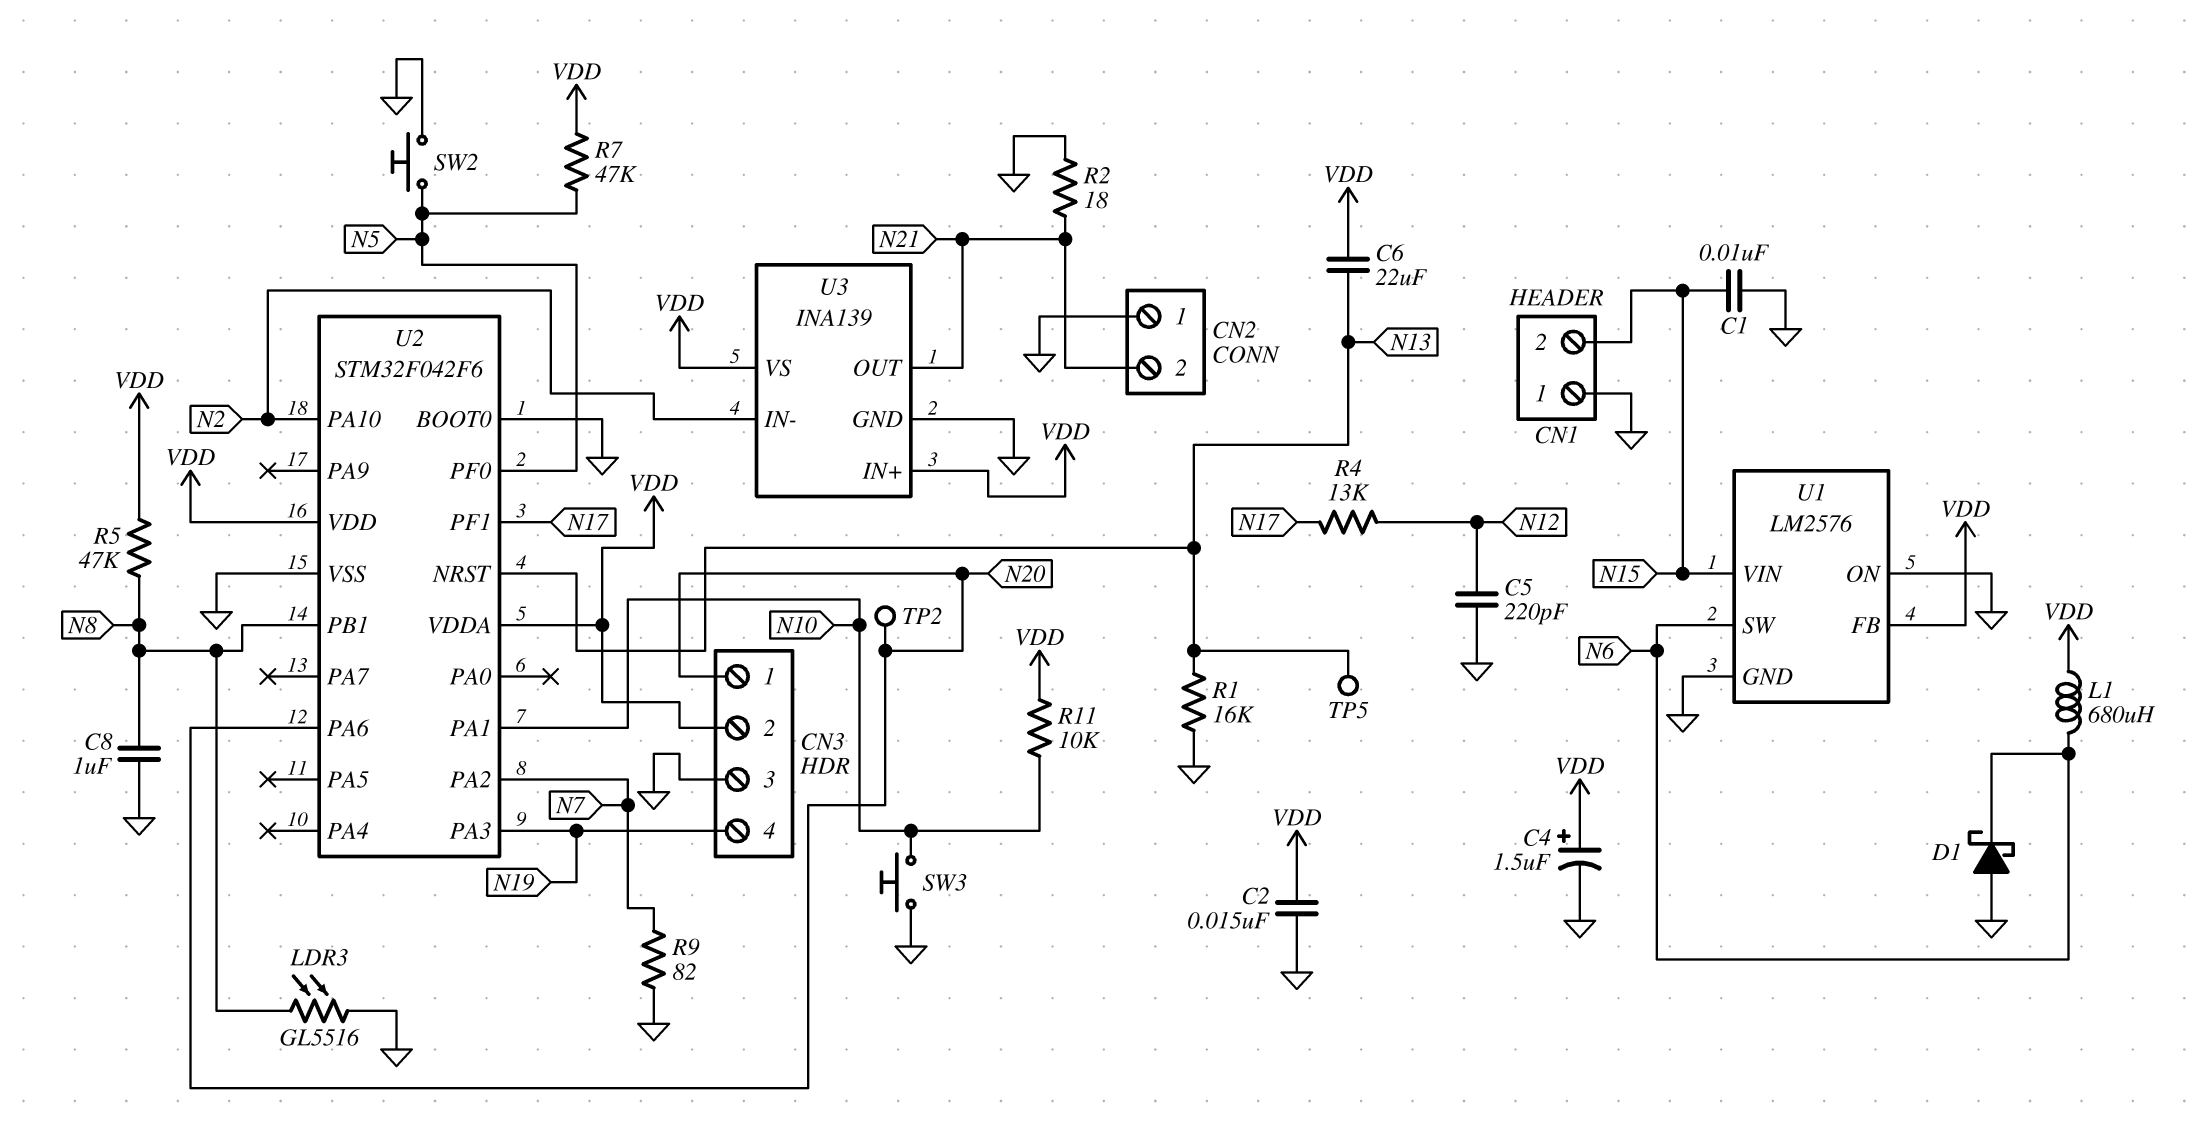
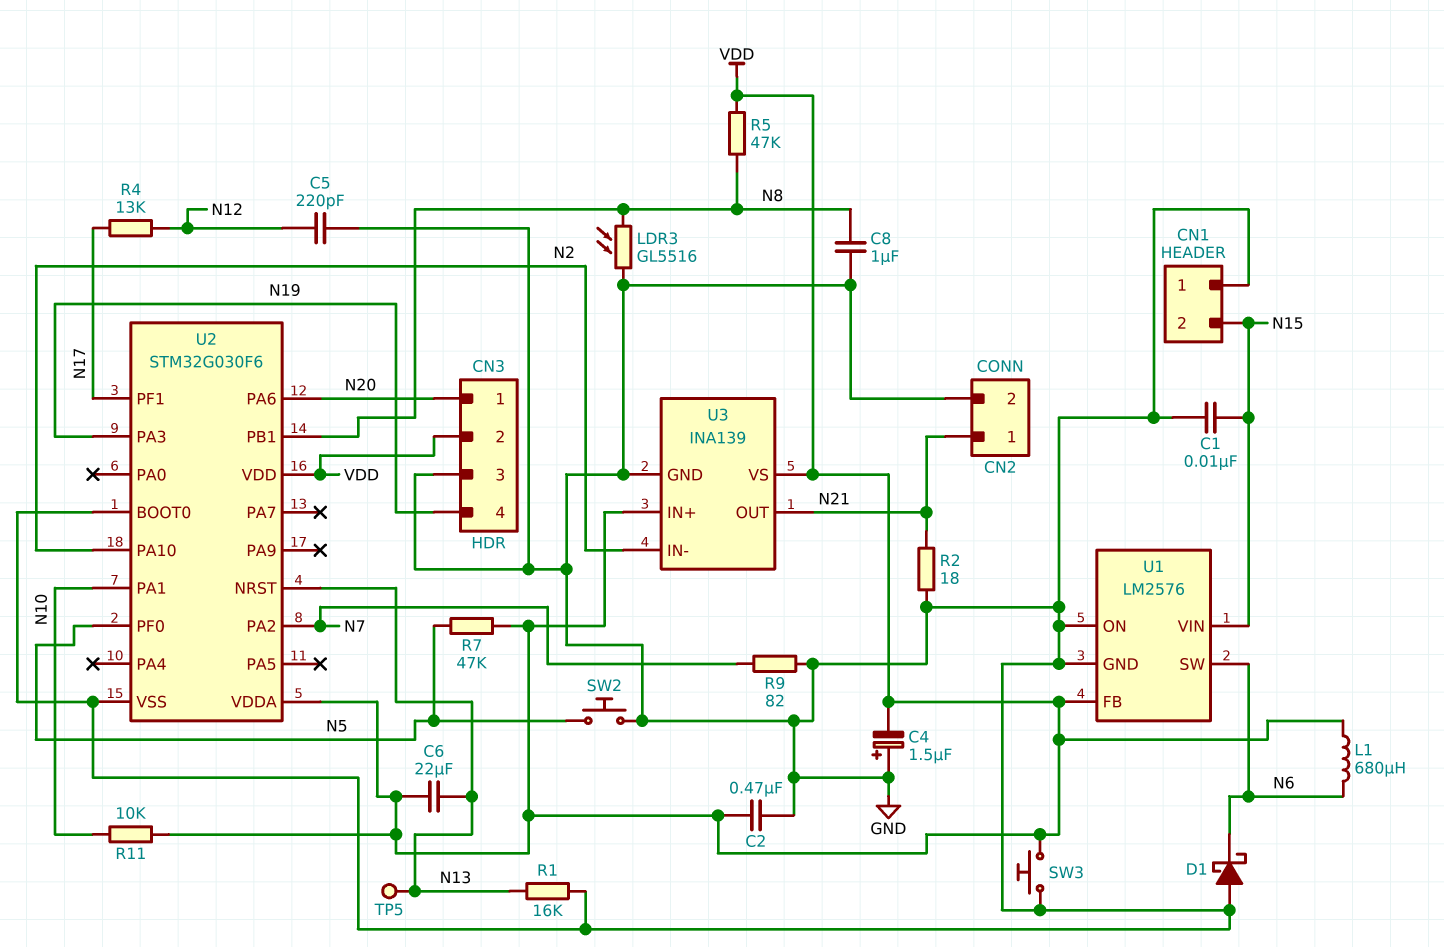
C2: 15nF (GND, VDD) -> 470nF (GND, VDD)
C4: 1.5uF (plus VDD, minus GND) -> 1.5uF (plus GND, minus VDD)
CN2 pin 1: GND -> N21
CN2 pin 2: N21 -> GND
SW3: button (GND, N10) -> button (GND, VDD)
TP2: test point (N20) -> none
U2: STM32F042F6 -> STM32G030F6

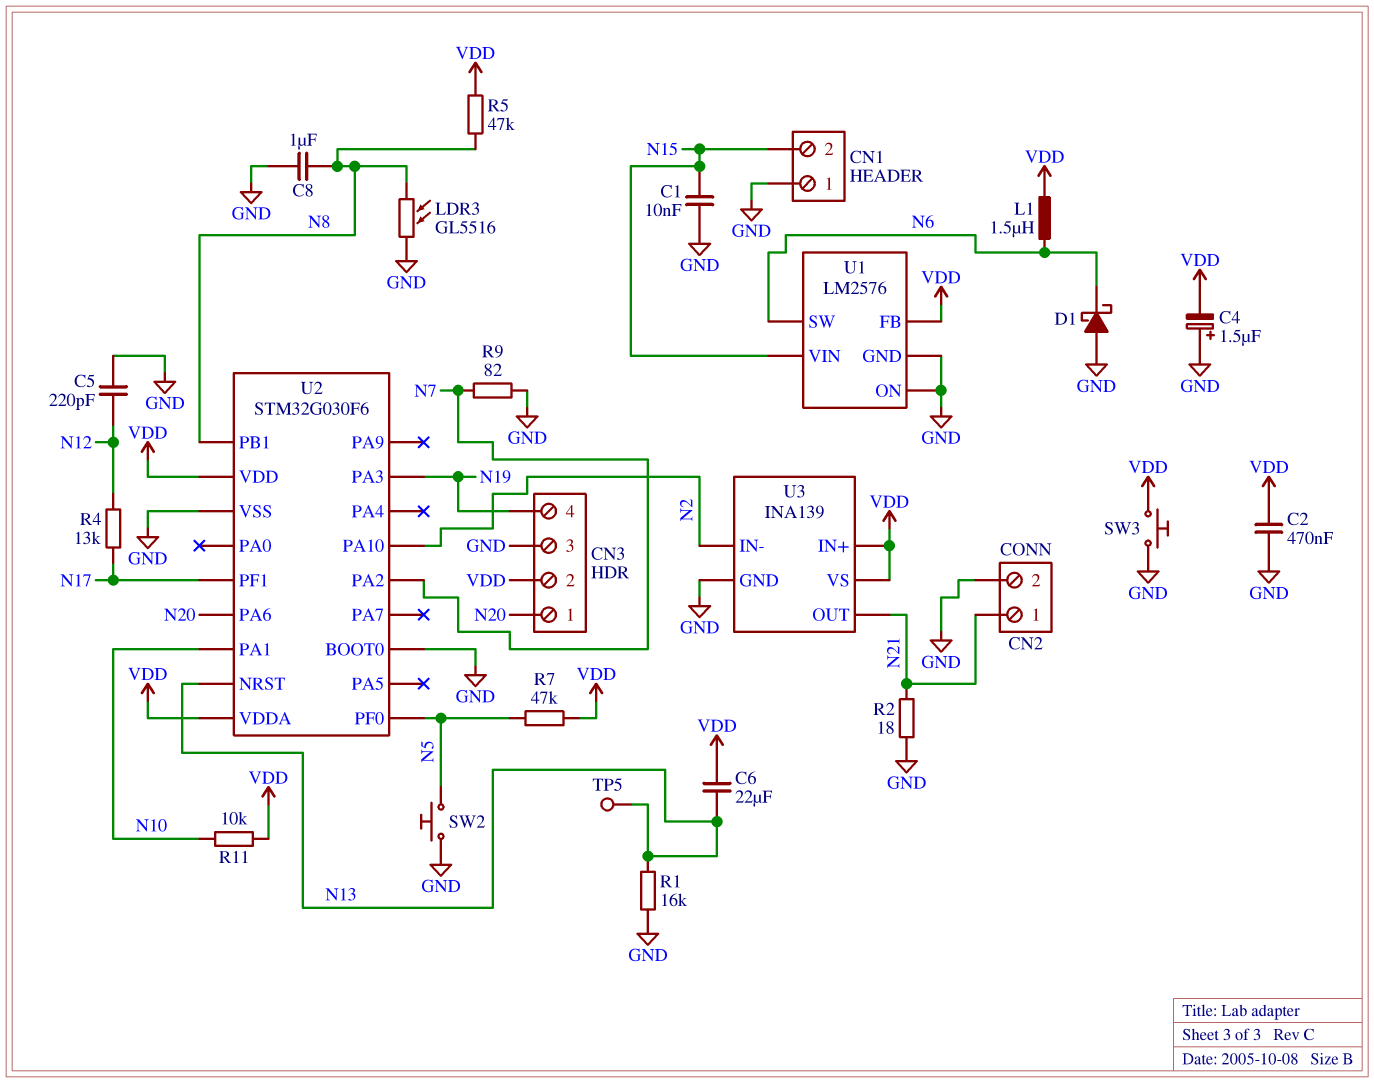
L1: 680uH (N6, VDD) -> 1.5uH (N6, VDD)

